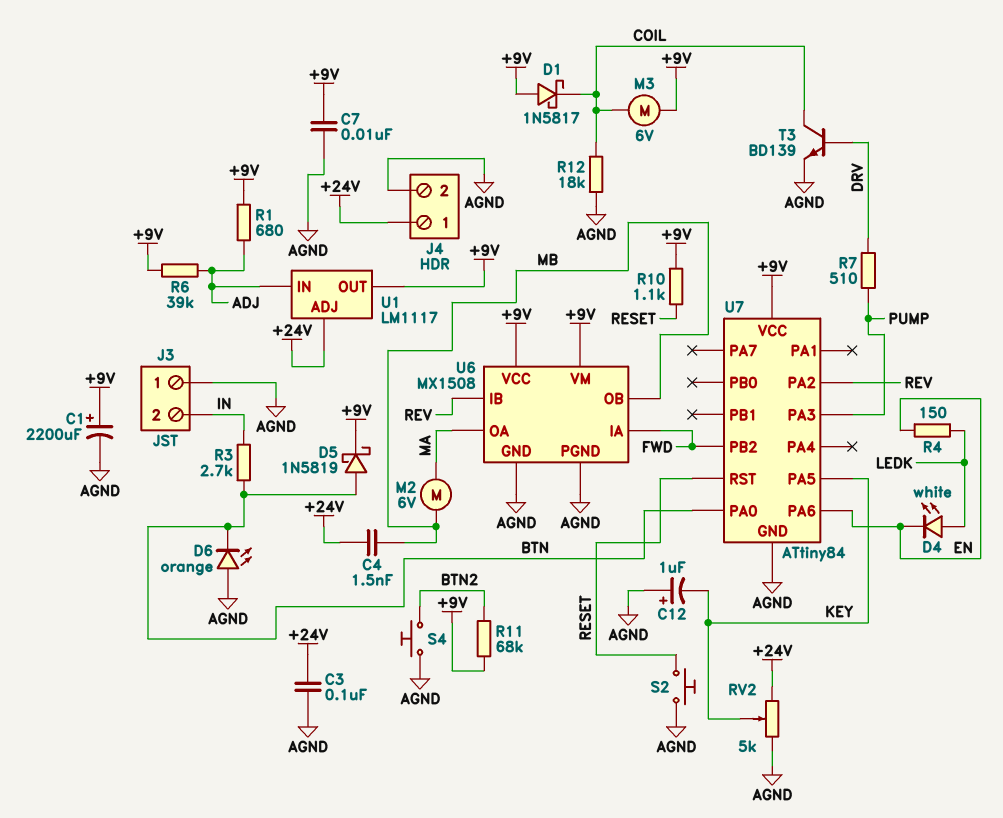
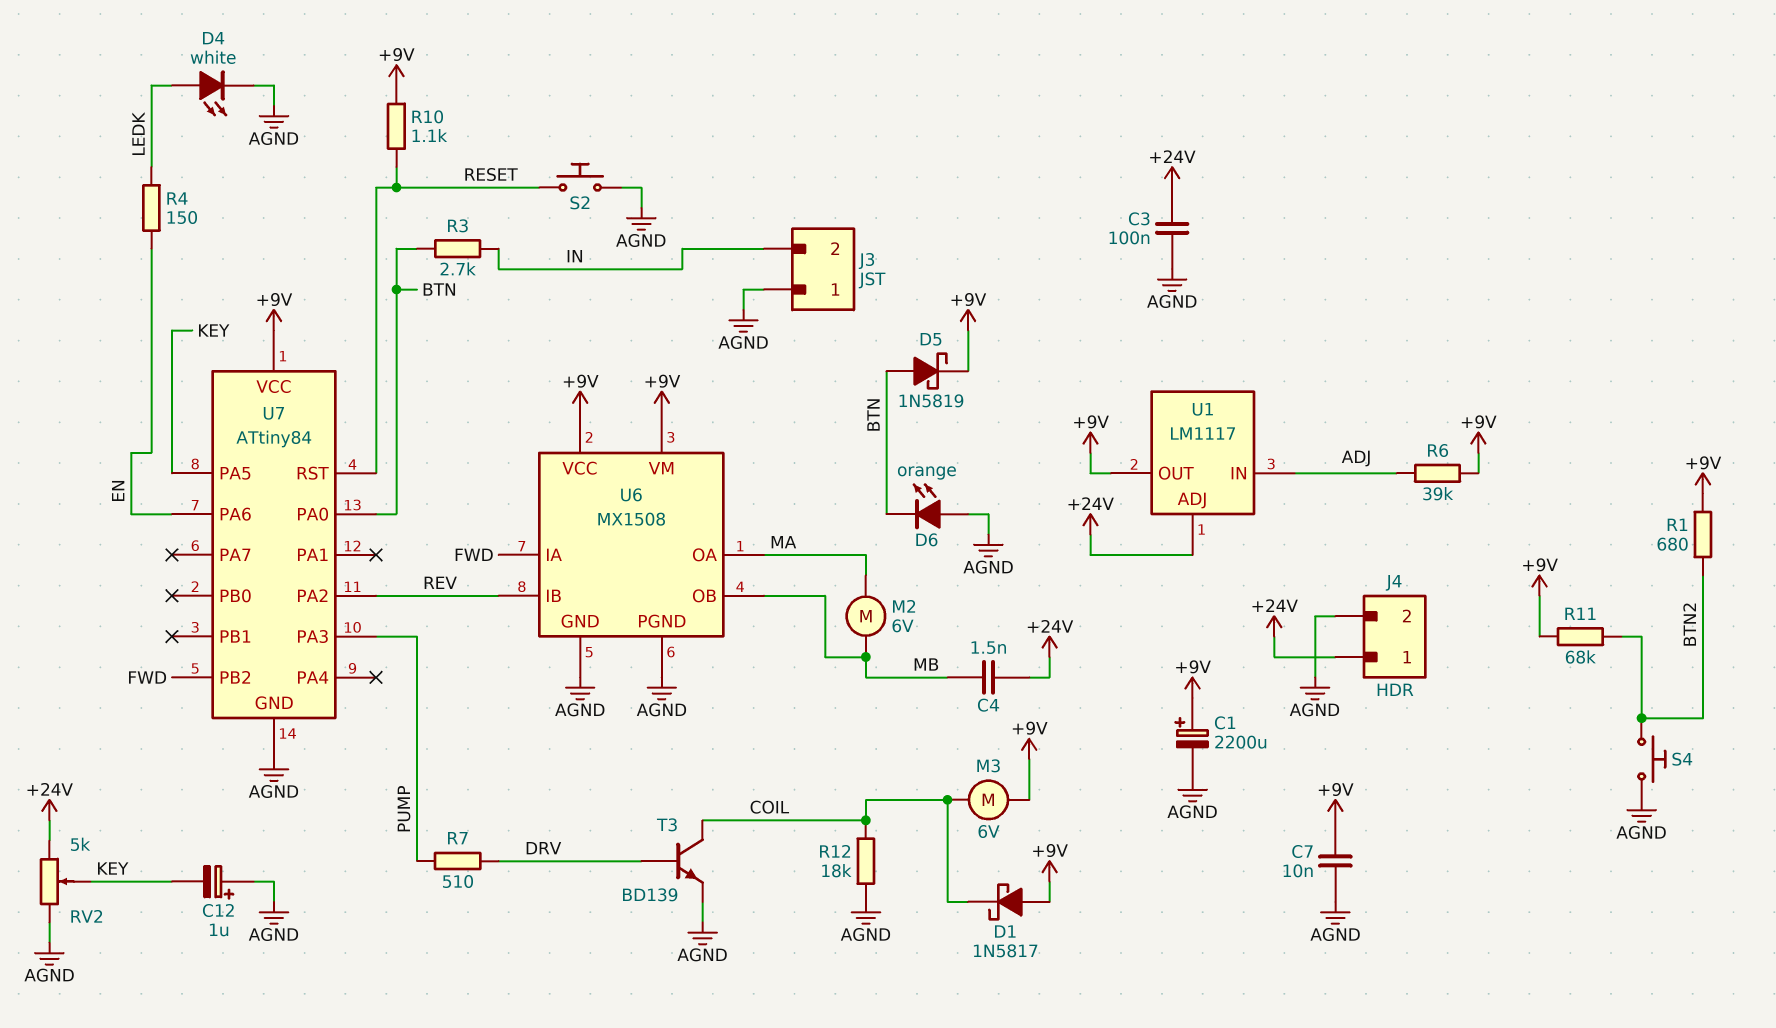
D4: LED white (A LEDK, K EN) -> LED white (A LEDK, K AGND)
R1: 680 (+9V, ADJ) -> 680 (+9V, BTN2)

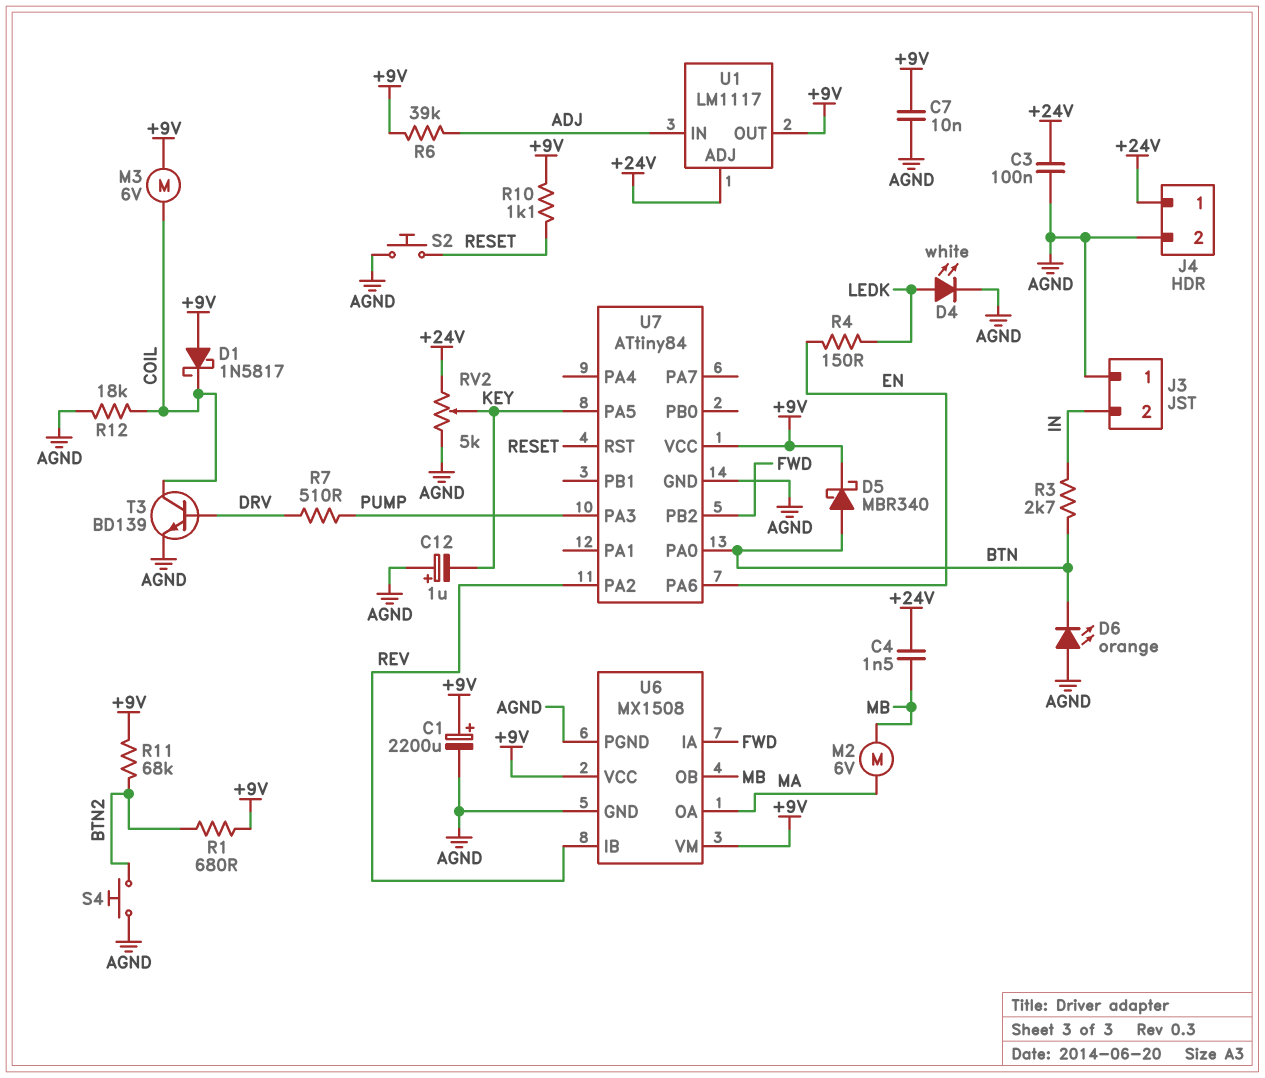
D5: schottky 1N5819 (A BTN, K +9V) -> schottky MBR340 (A BTN, K +9V)

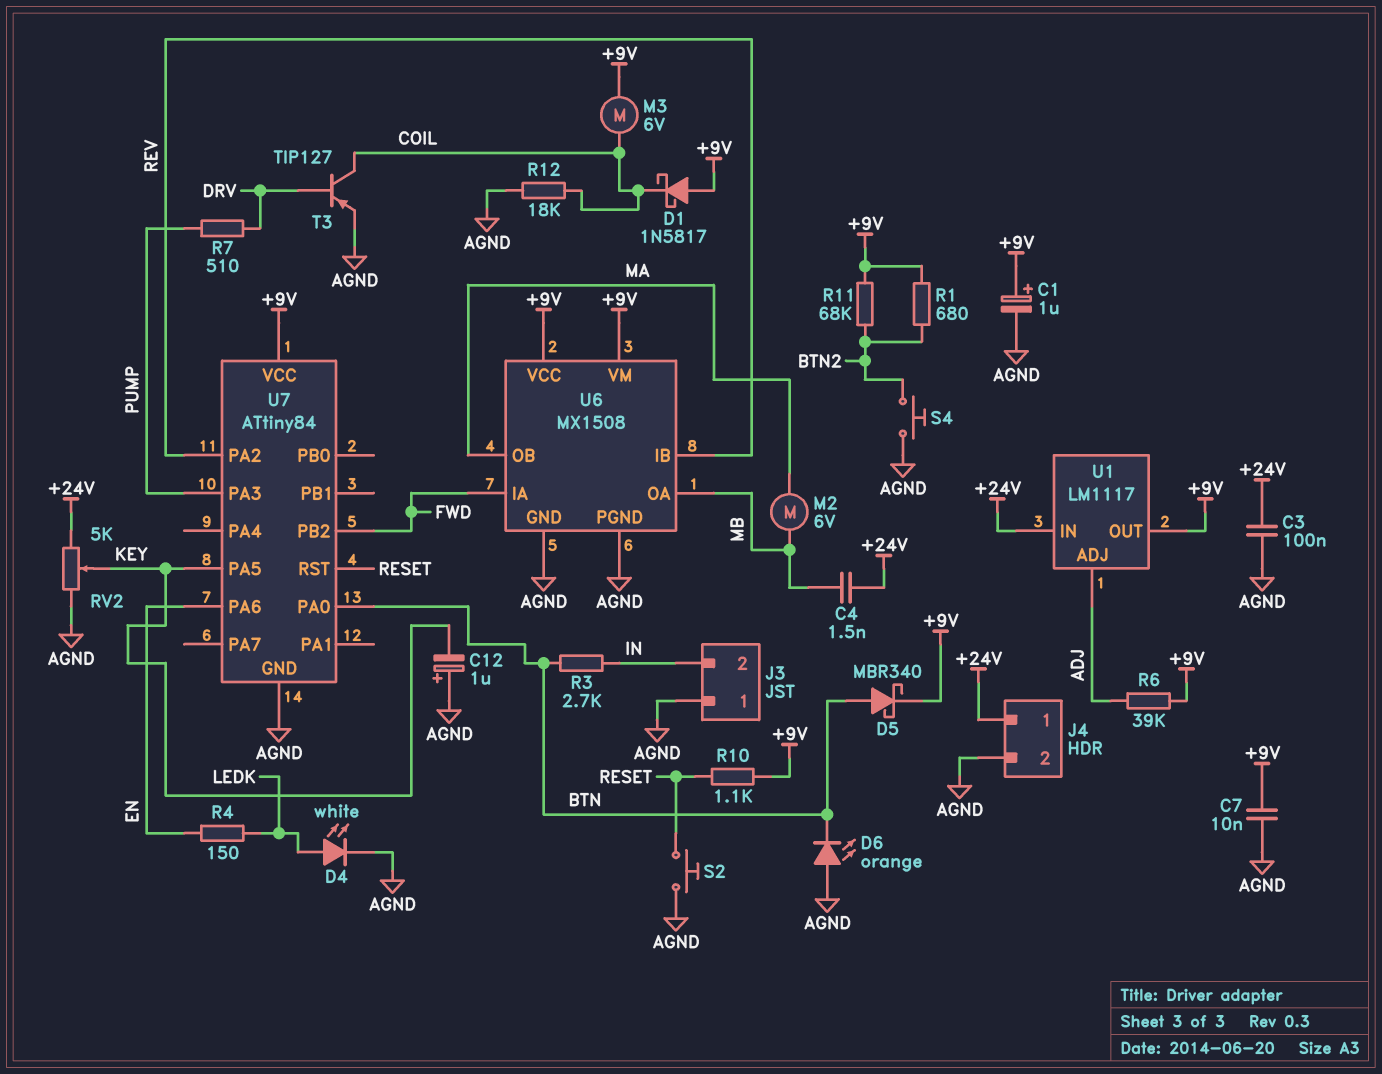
C1: 2200uF (plus +9V, minus AGND) -> 1uF (plus +9V, minus AGND)
T3: NPN BD139 (B DRV, C COIL, E AGND) -> PNP TIP127 (B DRV, C COIL, E AGND)
U1 pin ADJ: +24V -> ADJ
U1 pin IN: ADJ -> +24V
U6 pin OA: MA -> MB
U6 pin OB: MB -> MA

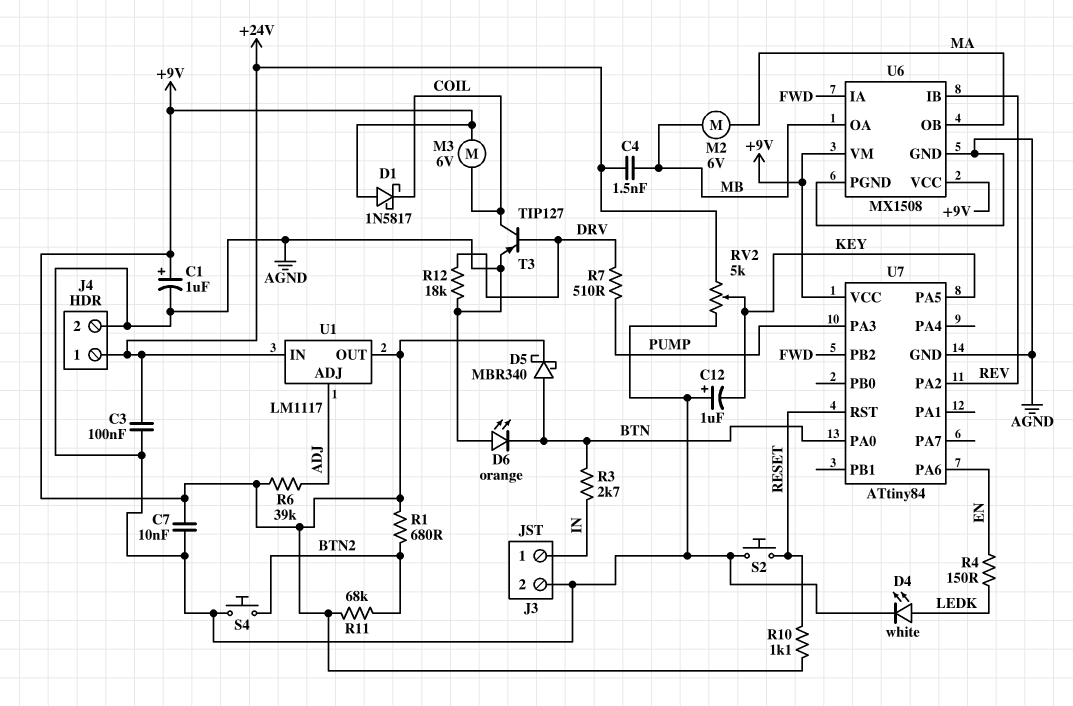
J3 pin 1: AGND -> IN
J3 pin 2: IN -> AGND
R12: 18k (AGND, COIL) -> 18k (AGND, DRV)

